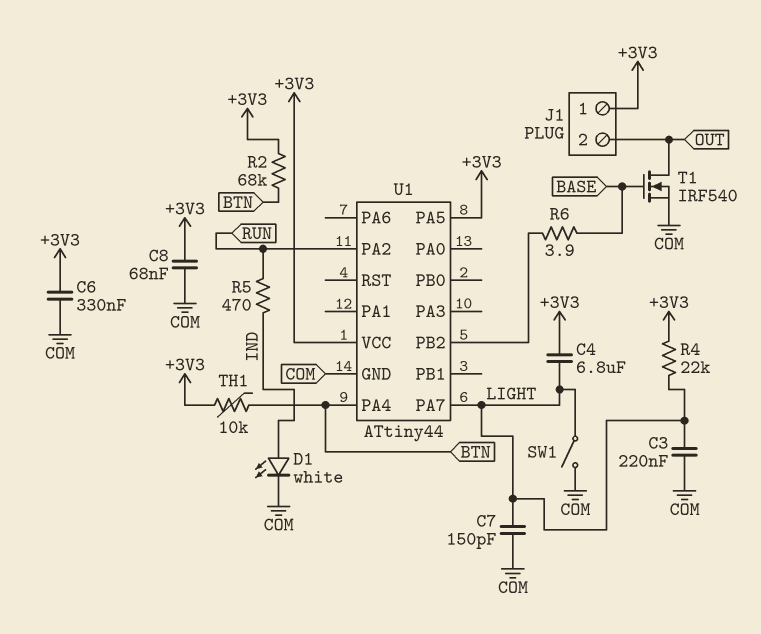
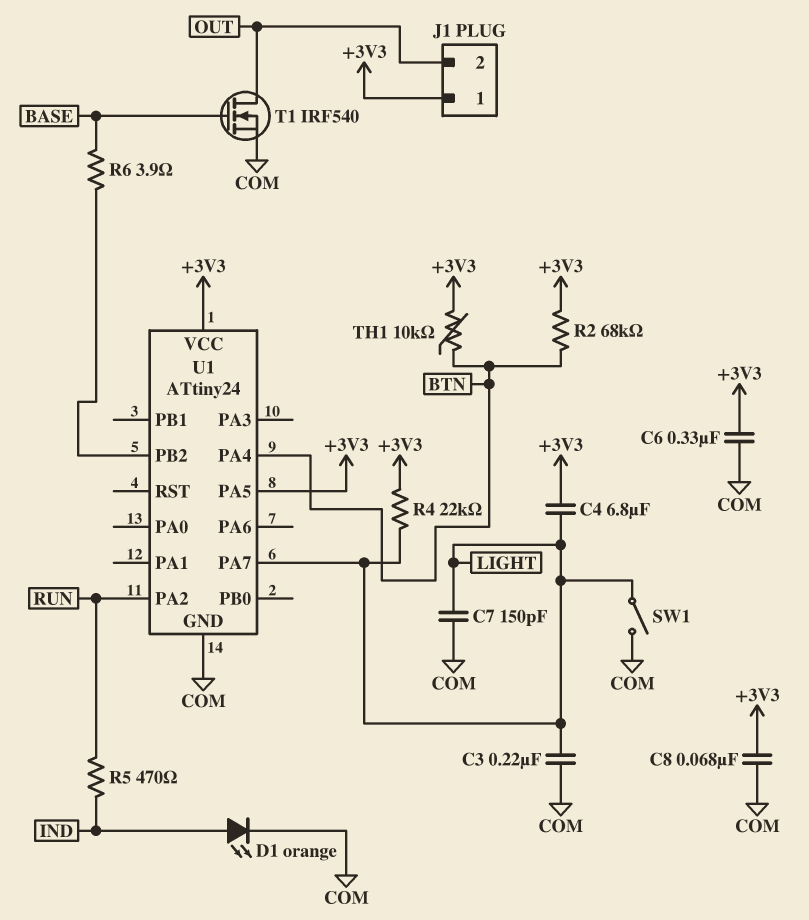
D1: LED white (A IND, K COM) -> LED orange (A IND, K COM)
U1: ATtiny44 -> ATtiny24

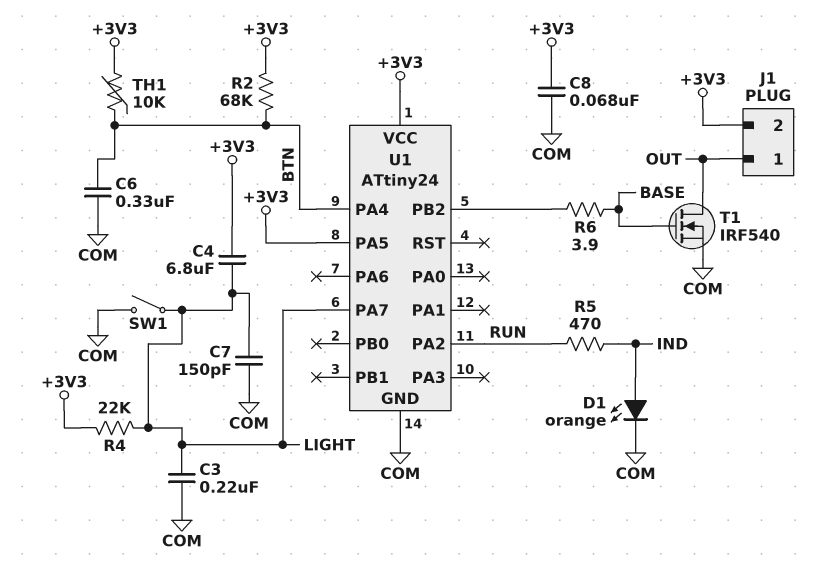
C6: 330nF (+3V3, COM) -> 330nF (BTN, COM)
J1 pin 1: +3V3 -> OUT
J1 pin 2: OUT -> +3V3

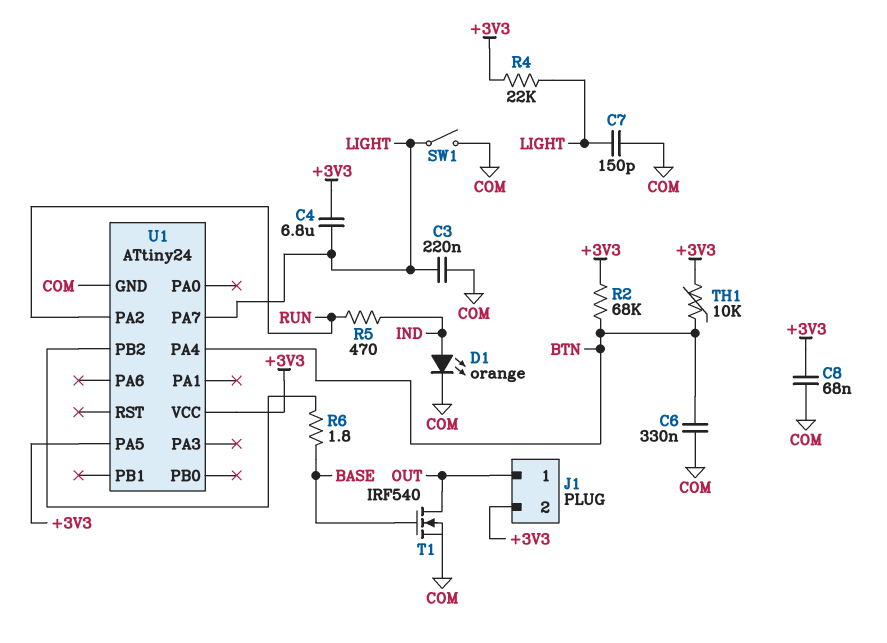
R6: 3.9 (BASE, U1/PB2) -> 1.8 (BASE, U1/PB2)

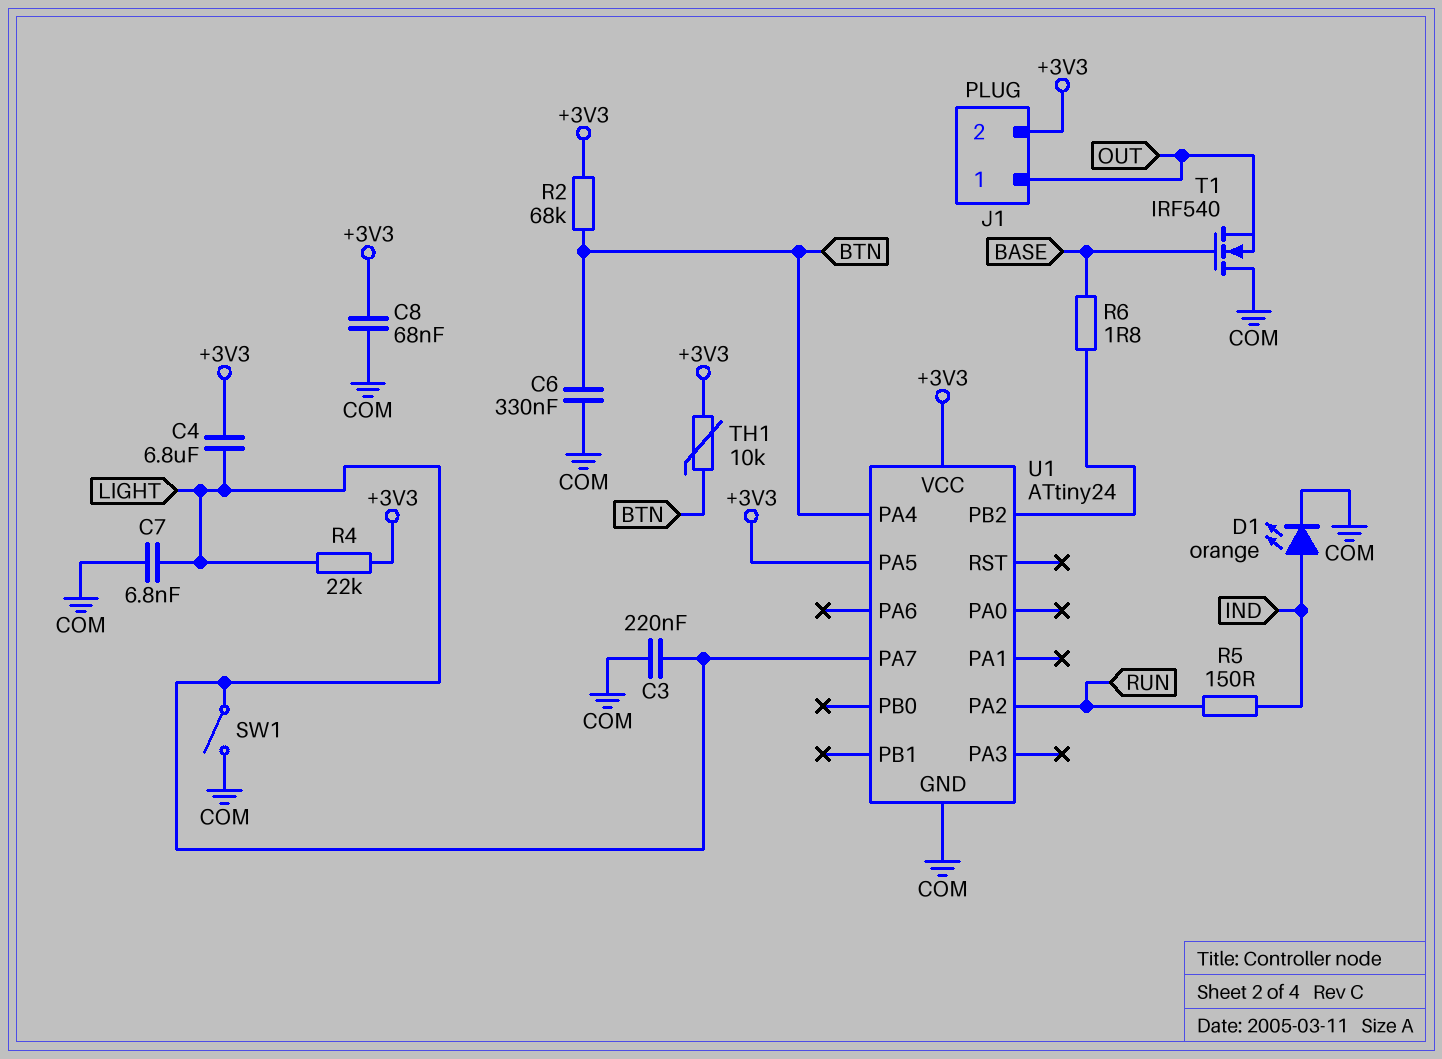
C7: 150pF (COM, LIGHT) -> 6.8nF (COM, LIGHT)
R5: 470 (IND, RUN) -> 150 (IND, RUN)
T1: NMOS IRF540 (G BASE, D OUT, S COM) -> NMOS IRF540 (G BASE, D COM, S OUT)

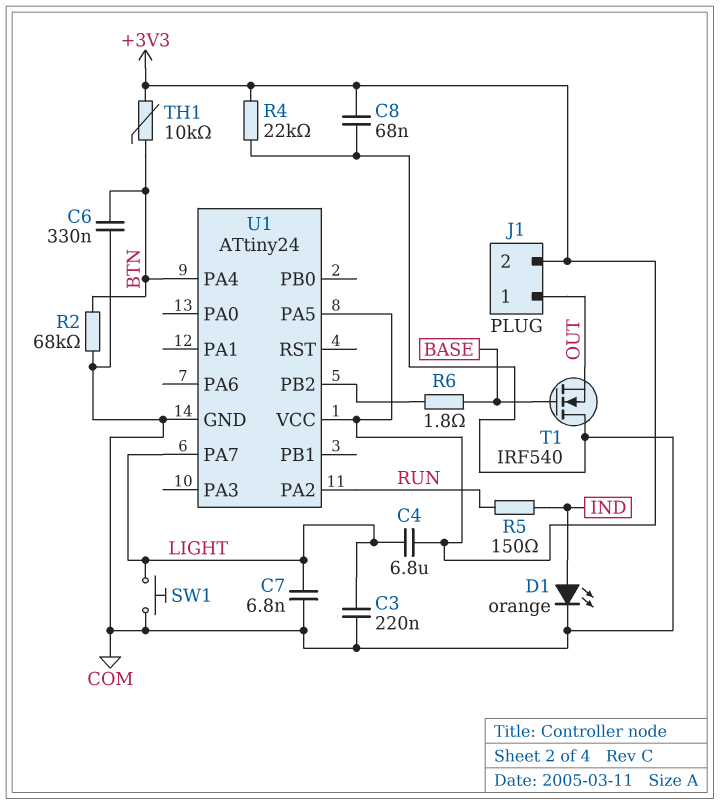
R2: 68k (+3V3, BTN) -> 68k (BTN, COM)
R4: 22k (+3V3, LIGHT) -> 22k (+3V3, COM)
SW1: switch (COM, LIGHT) -> button (COM, LIGHT)

